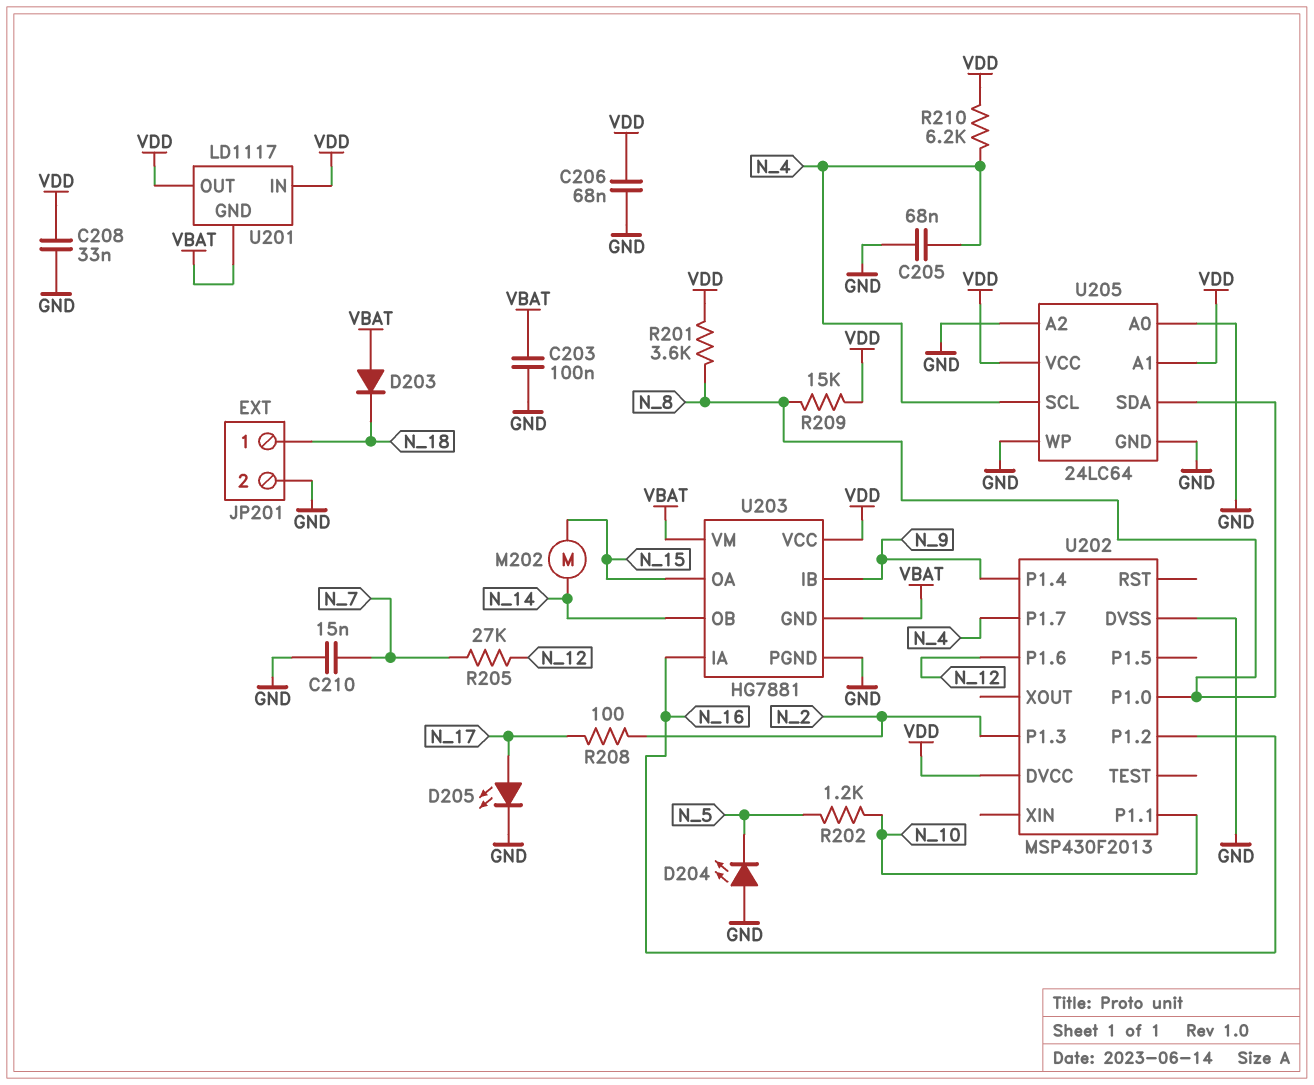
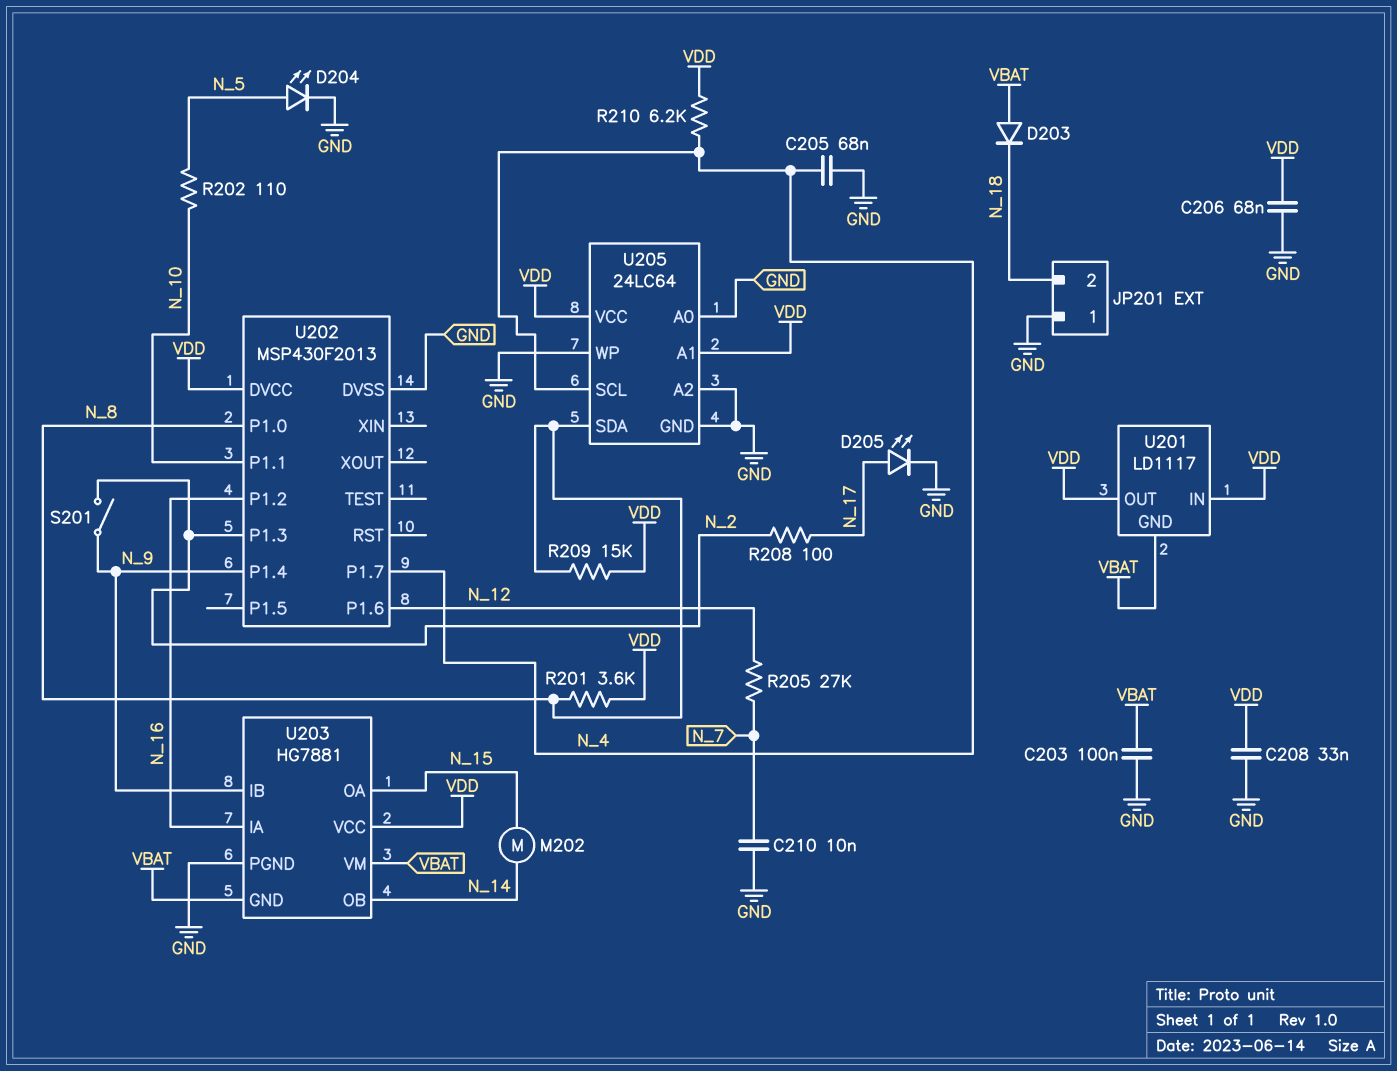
C210: 15nF (GND, N_7) -> 10nF (GND, N_7)
D204: LED (A GND, K N_5) -> LED (A N_5, K GND)
JP201 pin 1: N_18 -> GND
JP201 pin 2: GND -> N_18
R202: 1.2k (N_5, N_10) -> 110 (N_5, N_10)
S201: none -> switch (N_2, N_9)

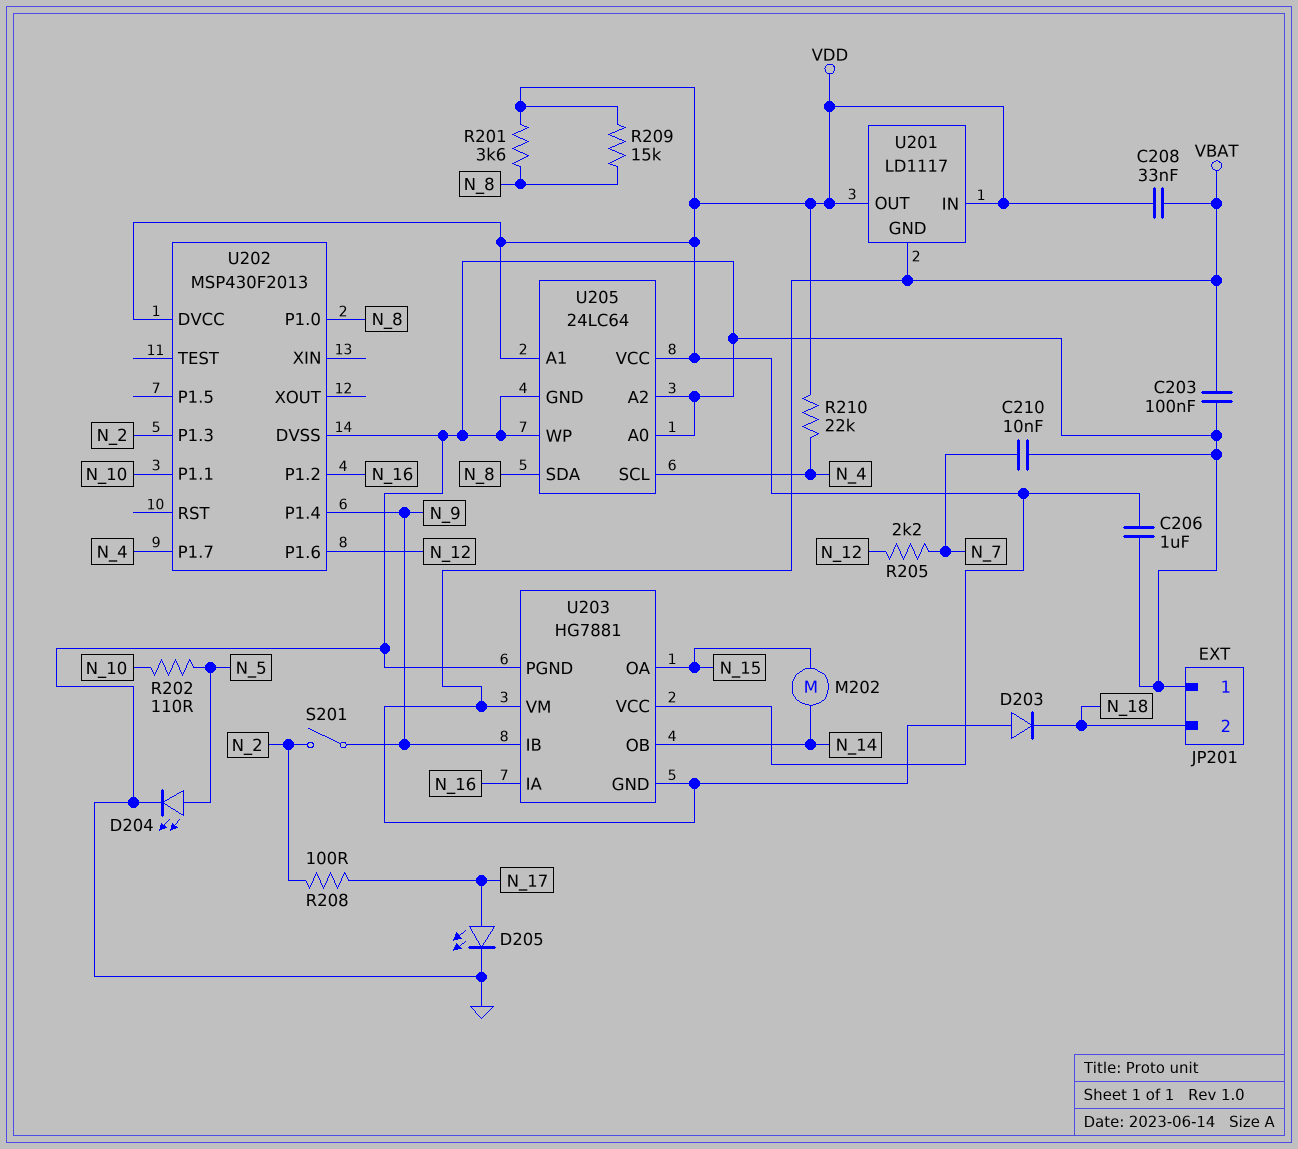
C205: 68nF (GND, N_4) -> none
C206: 68nF (GND, VDD) -> 1uF (GND, VDD)
C208: 33nF (GND, VDD) -> 33nF (VBAT, VDD)
R205: 27k (N_7, N_12) -> 2.2k (N_7, N_12)
R210: 6.2k (N_4, VDD) -> 22k (N_4, VDD)

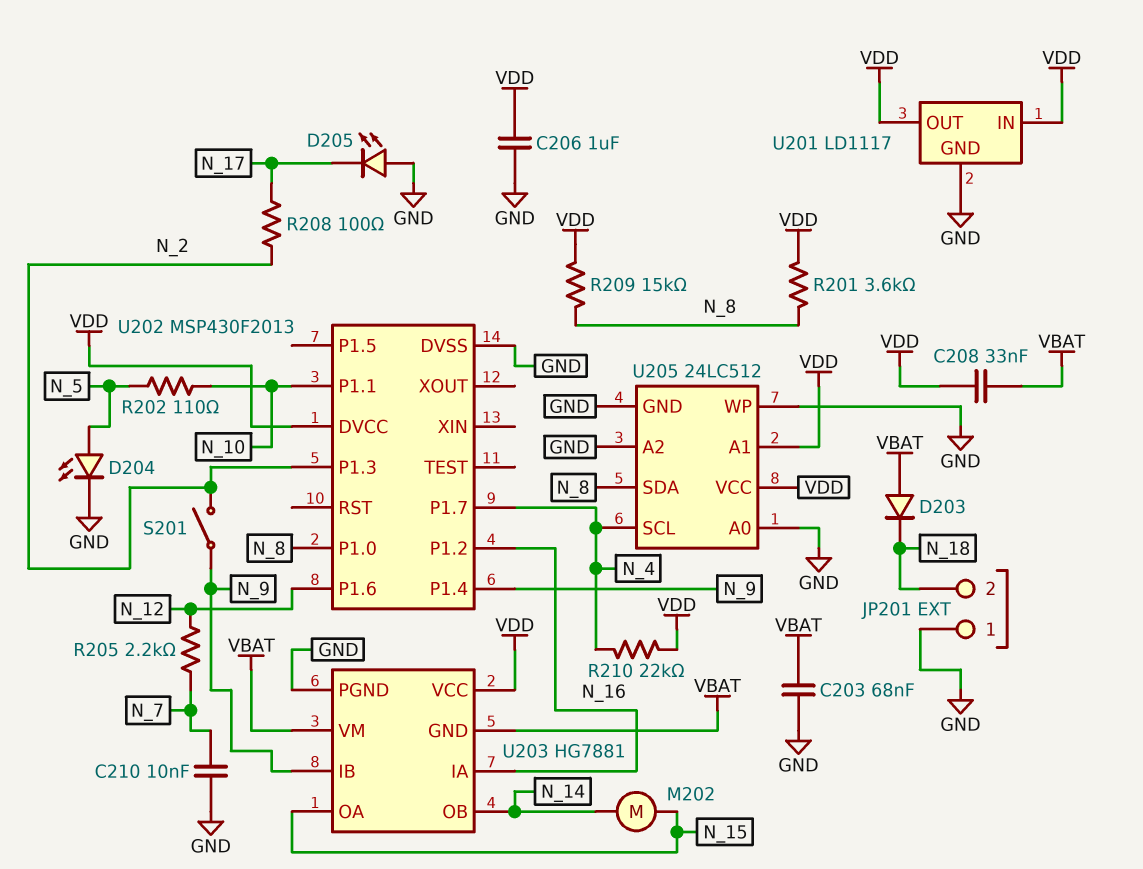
C203: 100nF (GND, VBAT) -> 68nF (GND, VBAT)
D205: LED (A N_17, K GND) -> LED (A GND, K N_17)
U201 pin GND: VBAT -> GND
U205: 24LC64 -> 24LC512

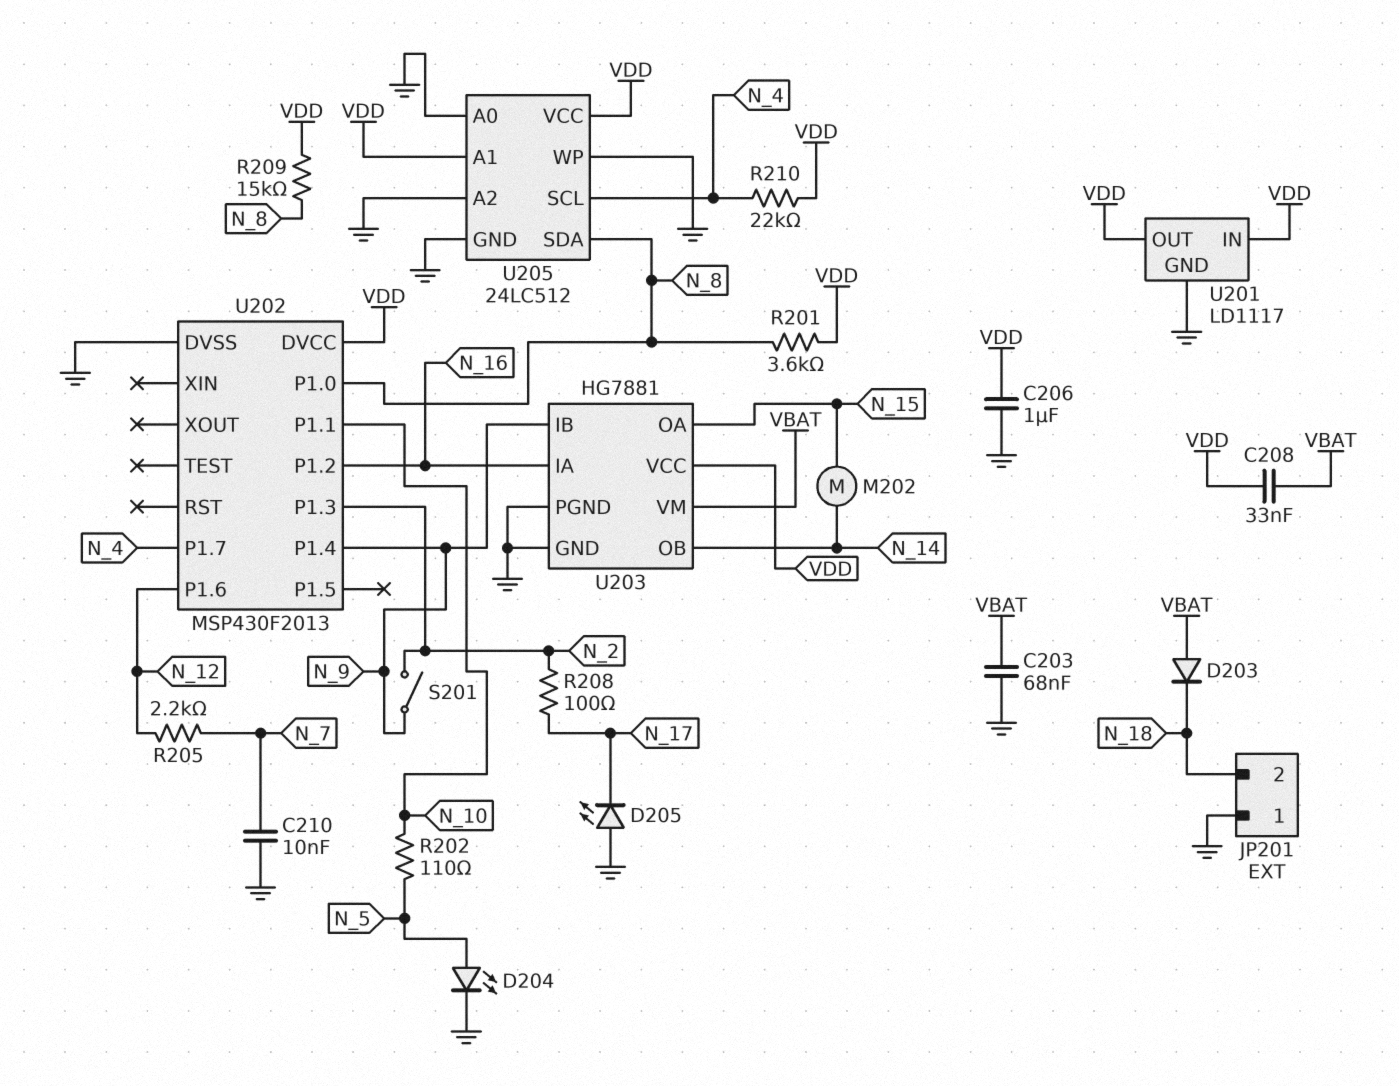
U203 pin GND: VBAT -> GND

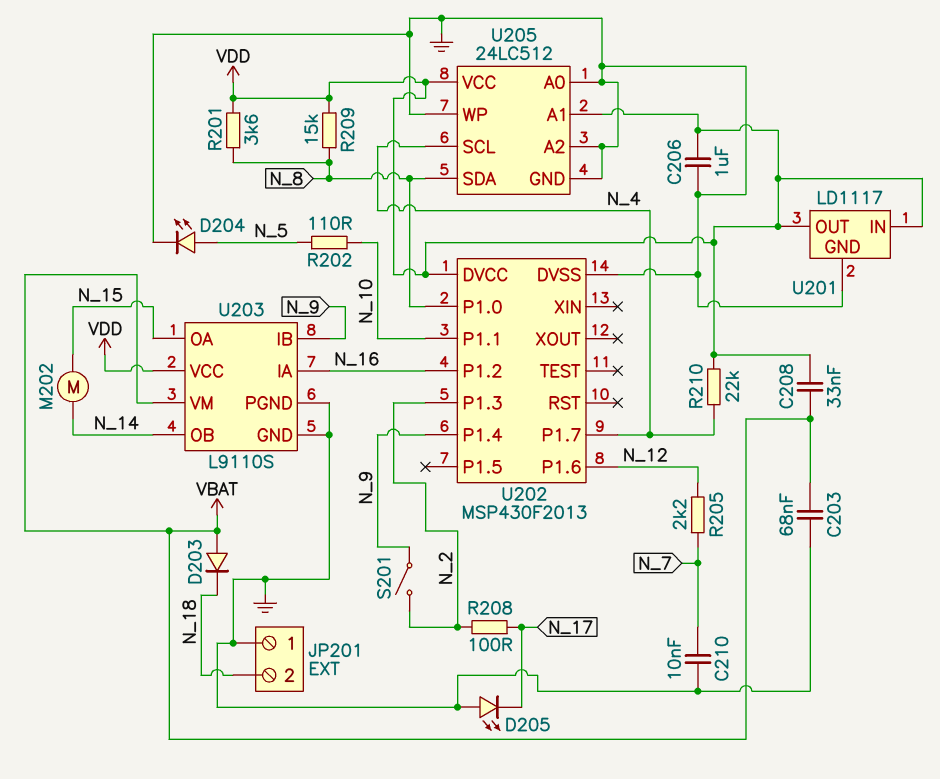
U203: HG7881 -> L9110S

